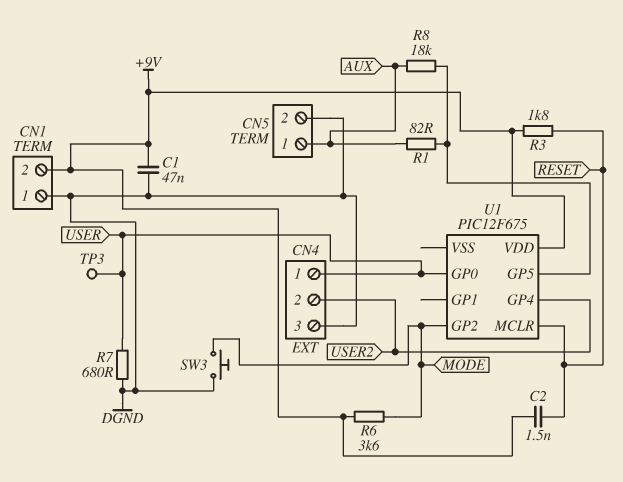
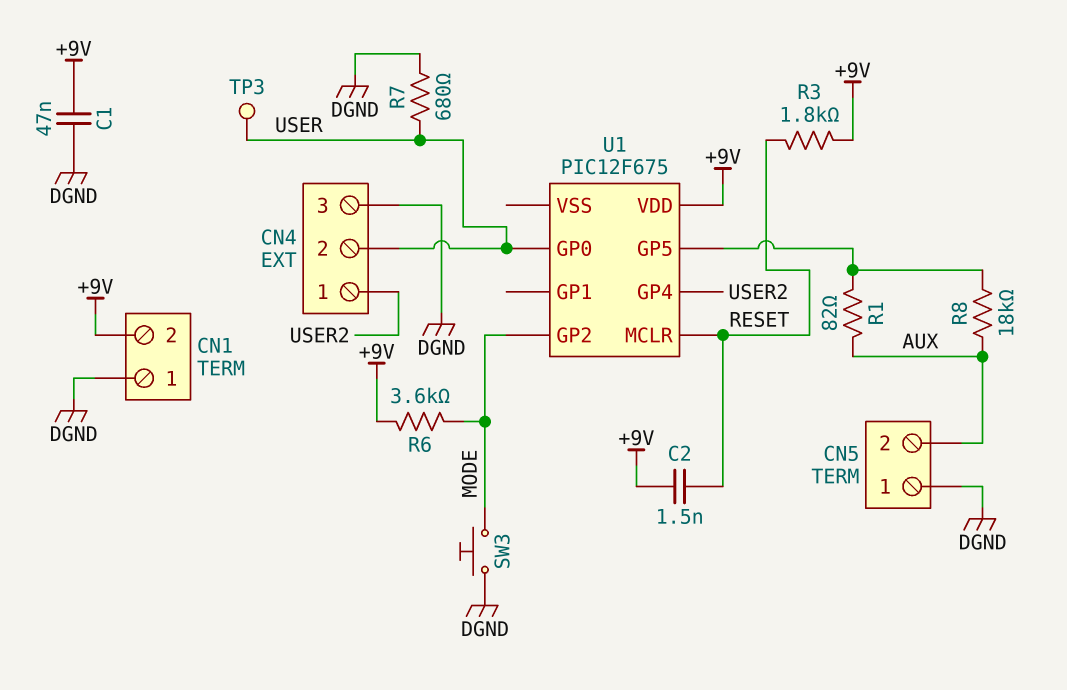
CN4 pin 1: USER -> USER2
CN4 pin 2: USER2 -> USER
CN5 pin 1: AUX -> DGND
CN5 pin 2: DGND -> AUX

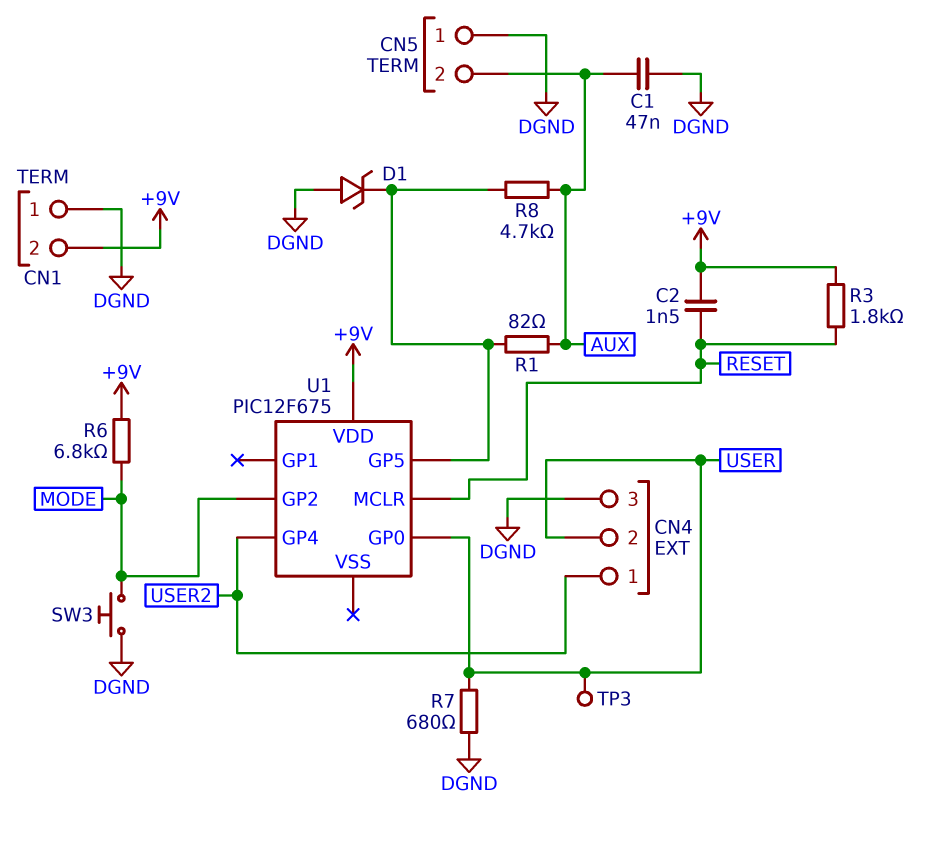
C1: 47nF (+9V, DGND) -> 47nF (AUX, DGND)
D1: none -> zener (A DGND, K U1/GP5)
R6: 3.6k (+9V, MODE) -> 6.8k (+9V, MODE)
R8: 18k (AUX, U1/GP5) -> 4.7k (AUX, U1/GP5)

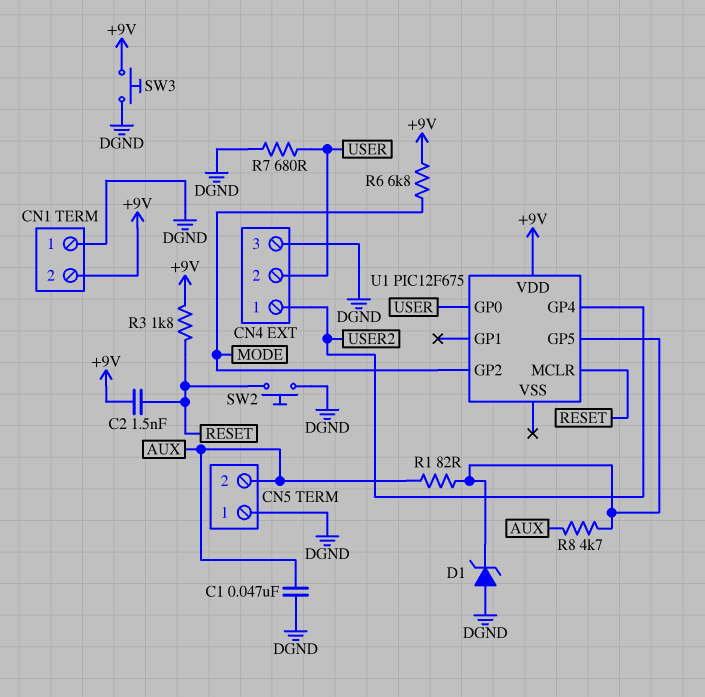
SW2: none -> button (DGND, RESET)
SW3: button (DGND, MODE) -> button (+9V, DGND)
TP3: test point (USER) -> none

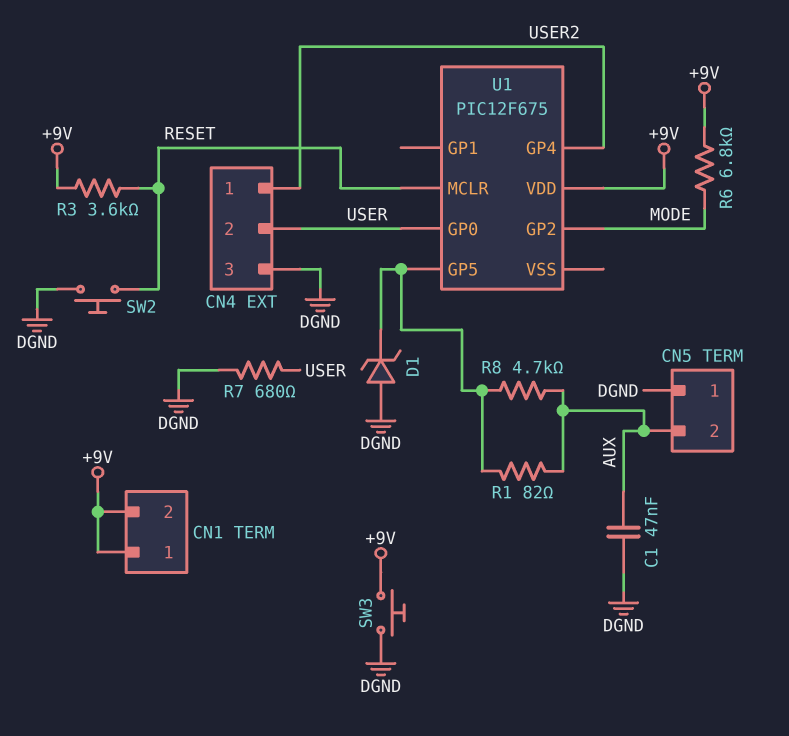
C2: 1.5nF (+9V, RESET) -> none
CN1 pin 1: DGND -> +9V
R3: 1.8k (+9V, RESET) -> 3.6k (+9V, RESET)

